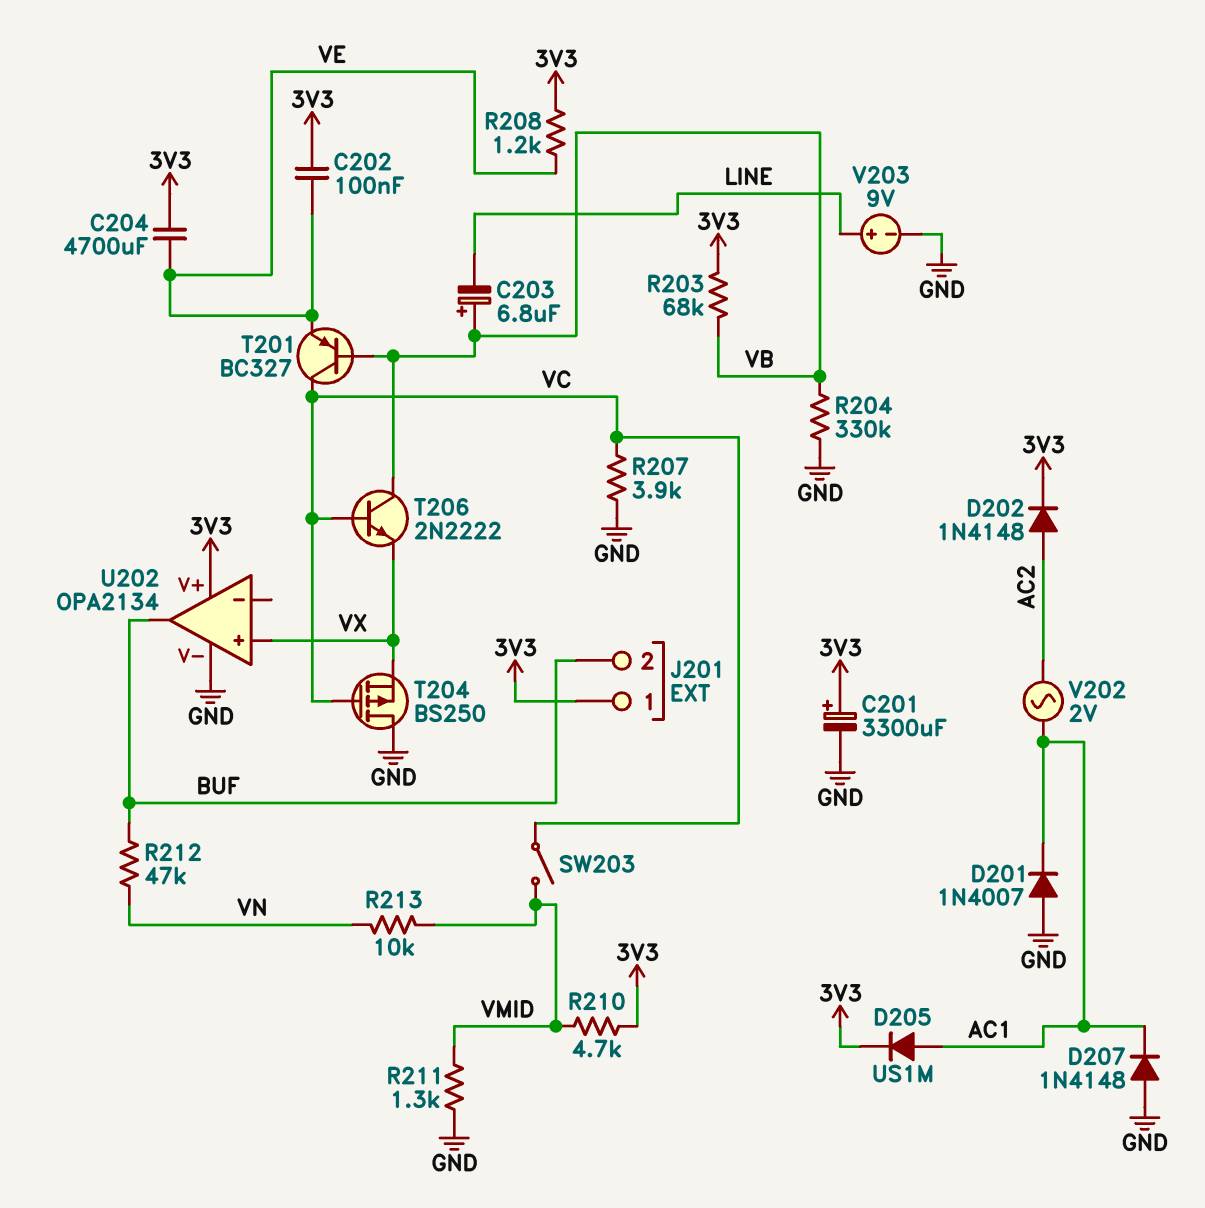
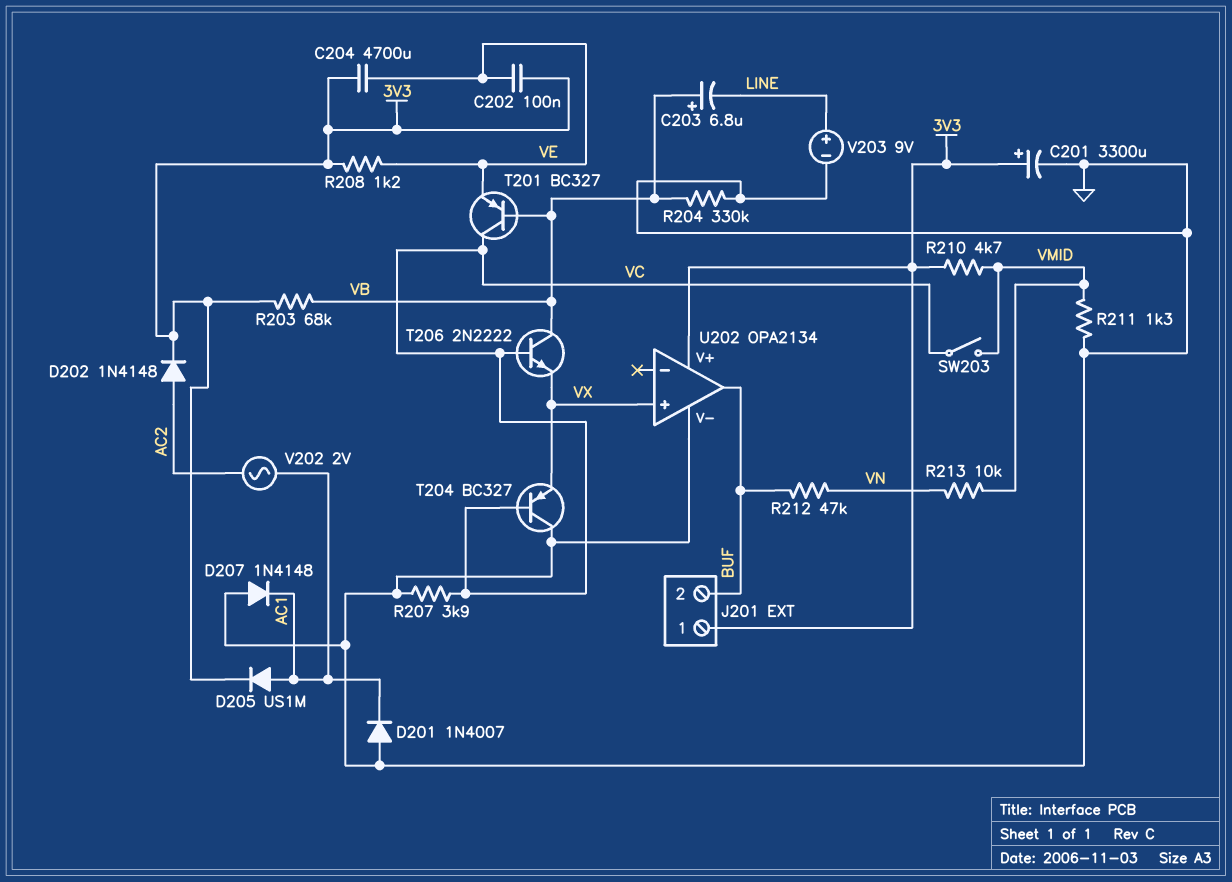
T204: PMOS BS250 (G VC, D GND, S VX) -> PNP BC327 (B VC, C GND, E VX)

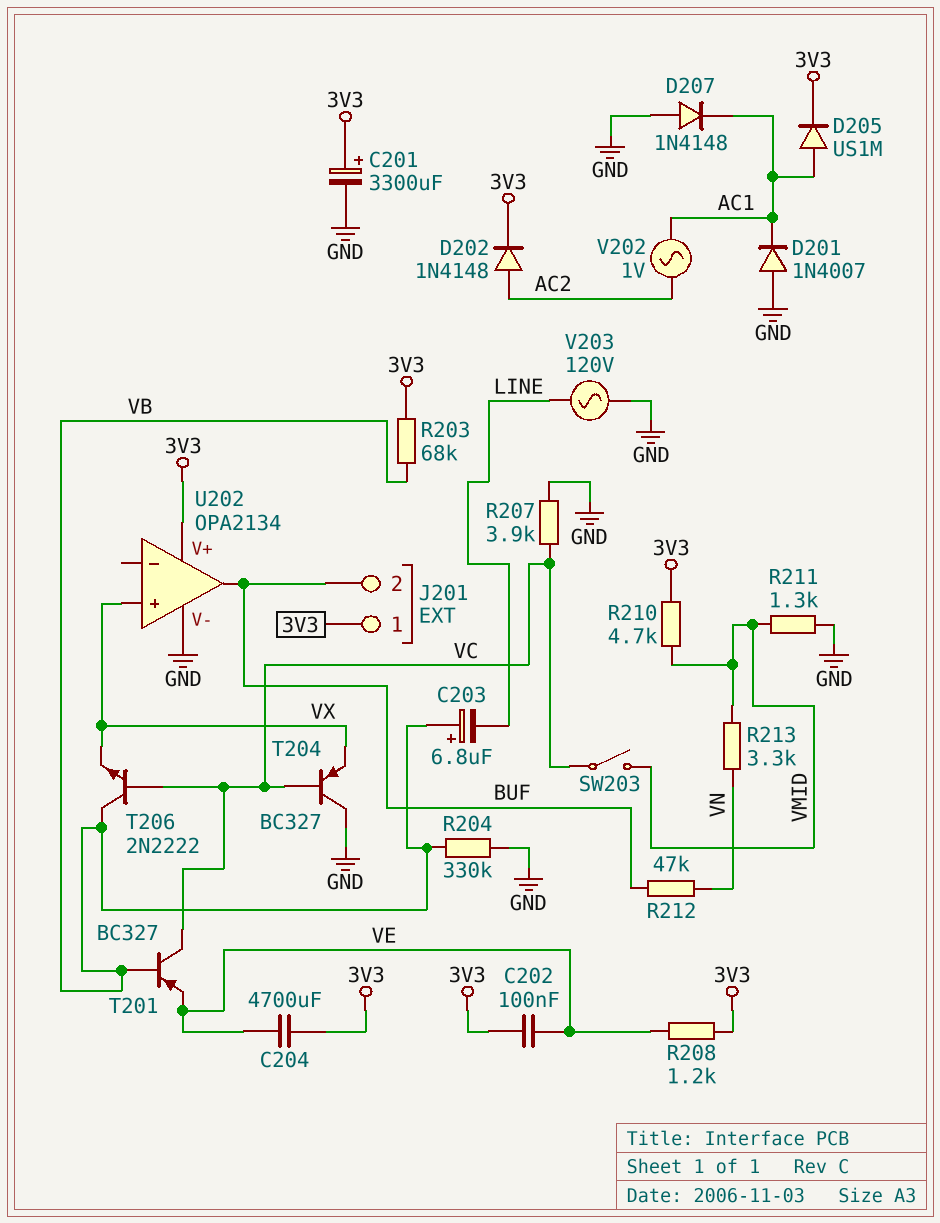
R213: 10k (VMID, VN) -> 3.3k (VMID, VN)
V202: AC 2V (AC1, AC2) -> AC 1V (AC1, AC2)
V203: 9V (plus LINE, minus GND) -> AC 120V (GND, LINE)

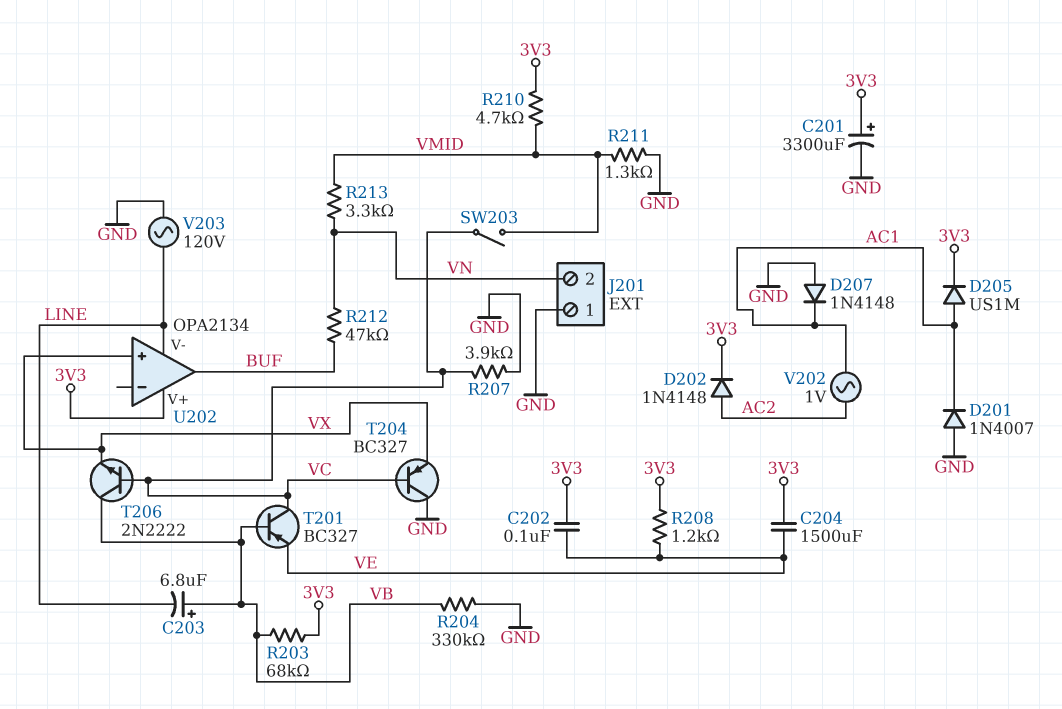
C204: 4700uF (3V3, VE) -> 1500uF (3V3, VE)
J201 pin 1: 3V3 -> GND
J201 pin 2: BUF -> VN
U202 pin V-: GND -> LINE

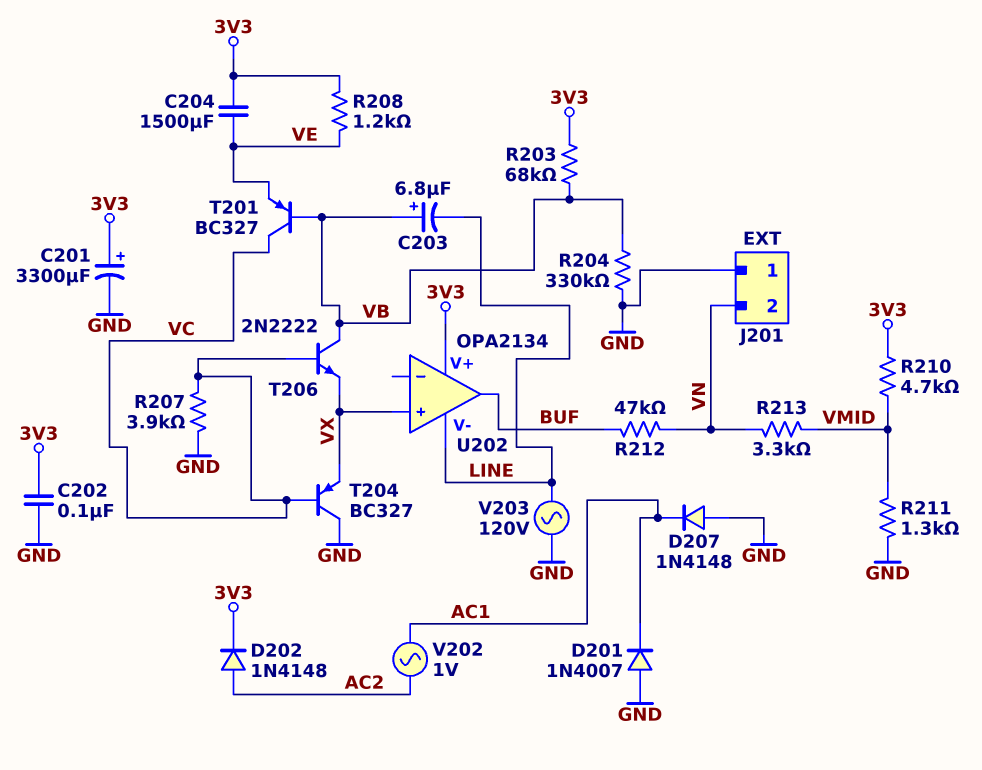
C202: 100nF (3V3, VE) -> 100nF (3V3, GND)
D205: diode US1M (A AC1, K 3V3) -> none
SW203: switch (VC, VMID) -> none

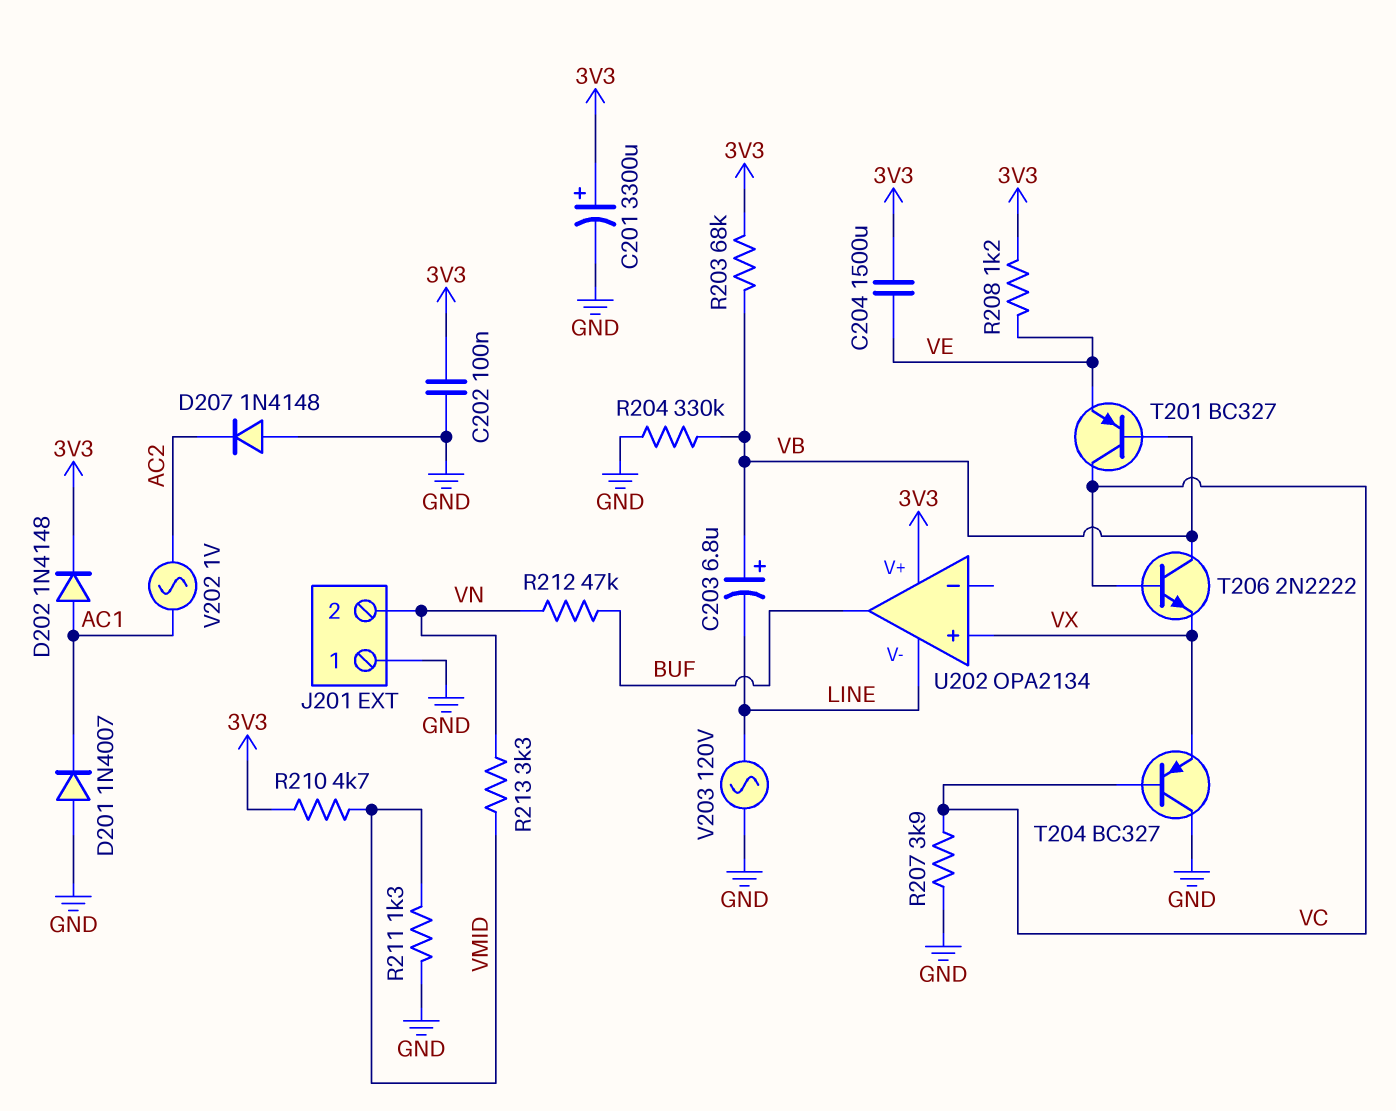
D202: diode 1N4148 (A AC2, K 3V3) -> diode 1N4148 (A AC1, K 3V3)
D207: diode 1N4148 (A GND, K AC1) -> diode 1N4148 (A GND, K AC2)

